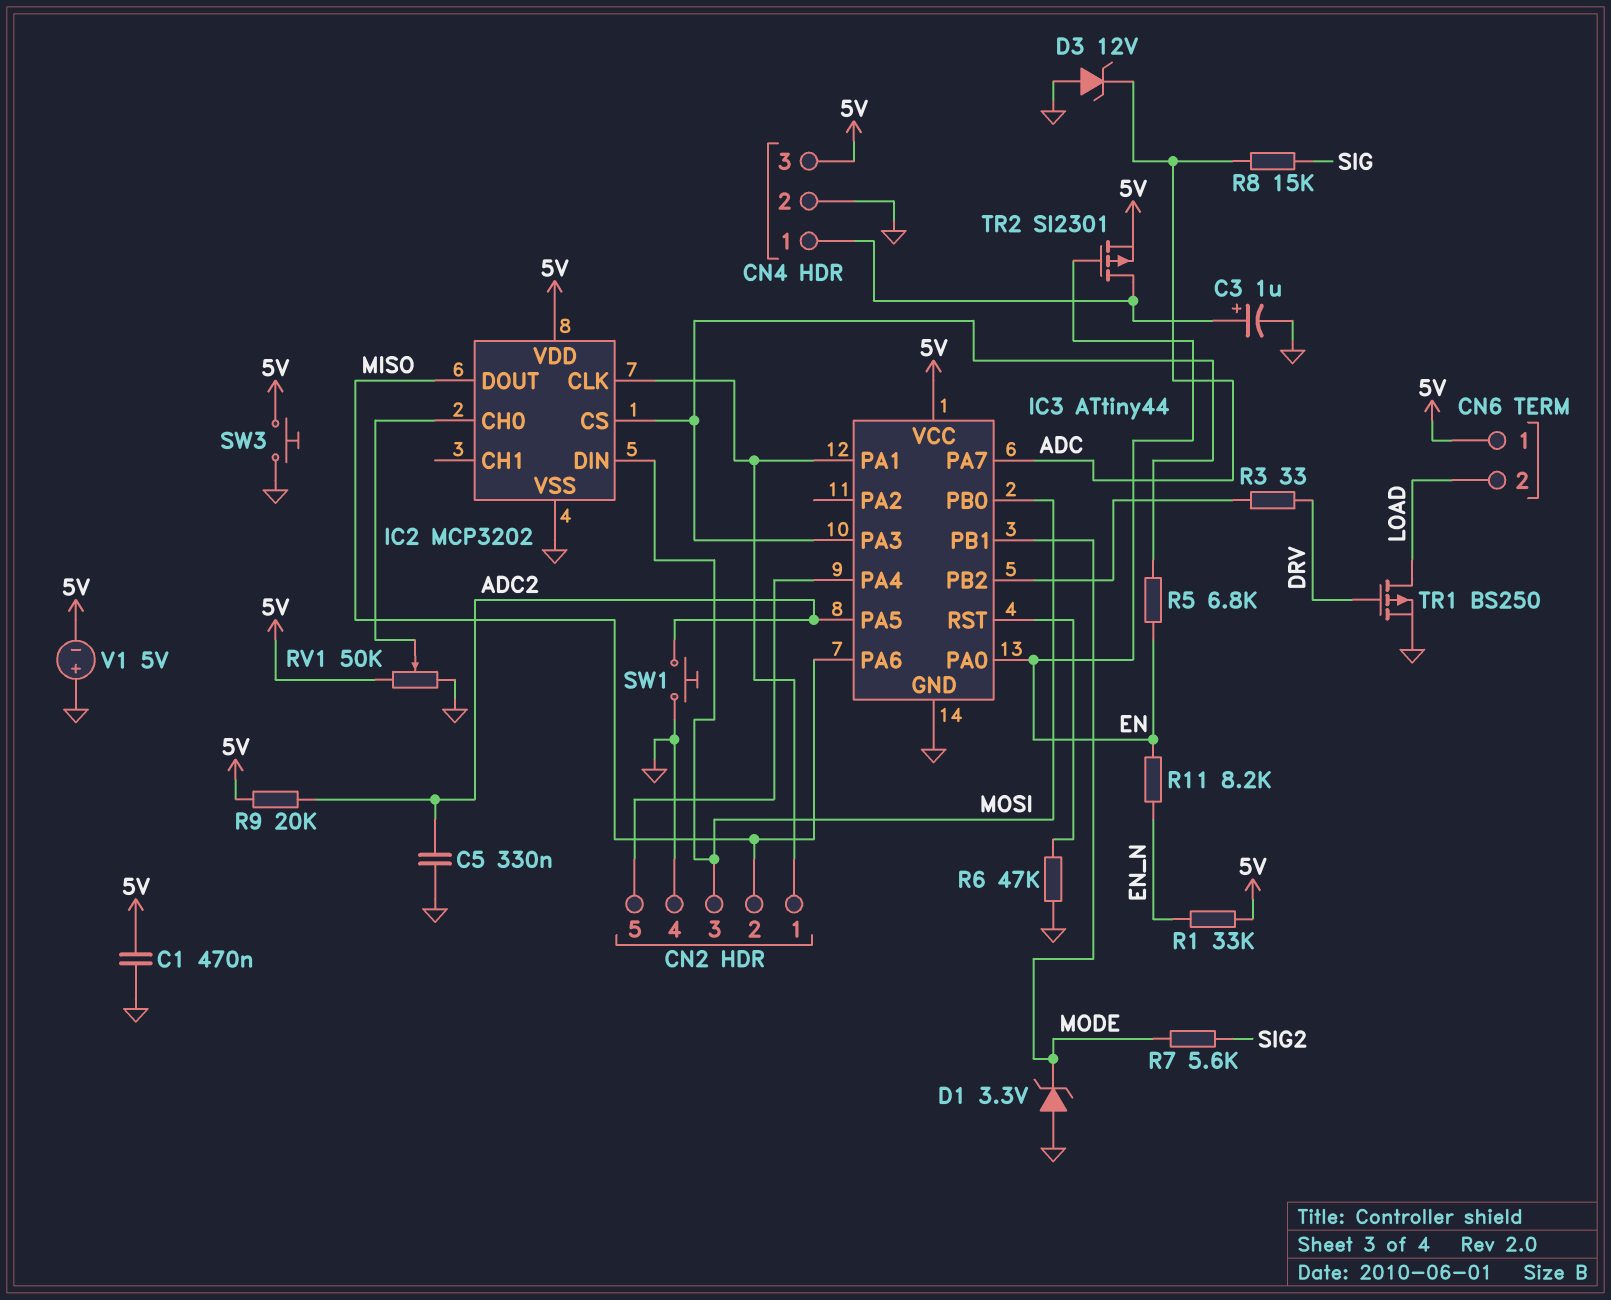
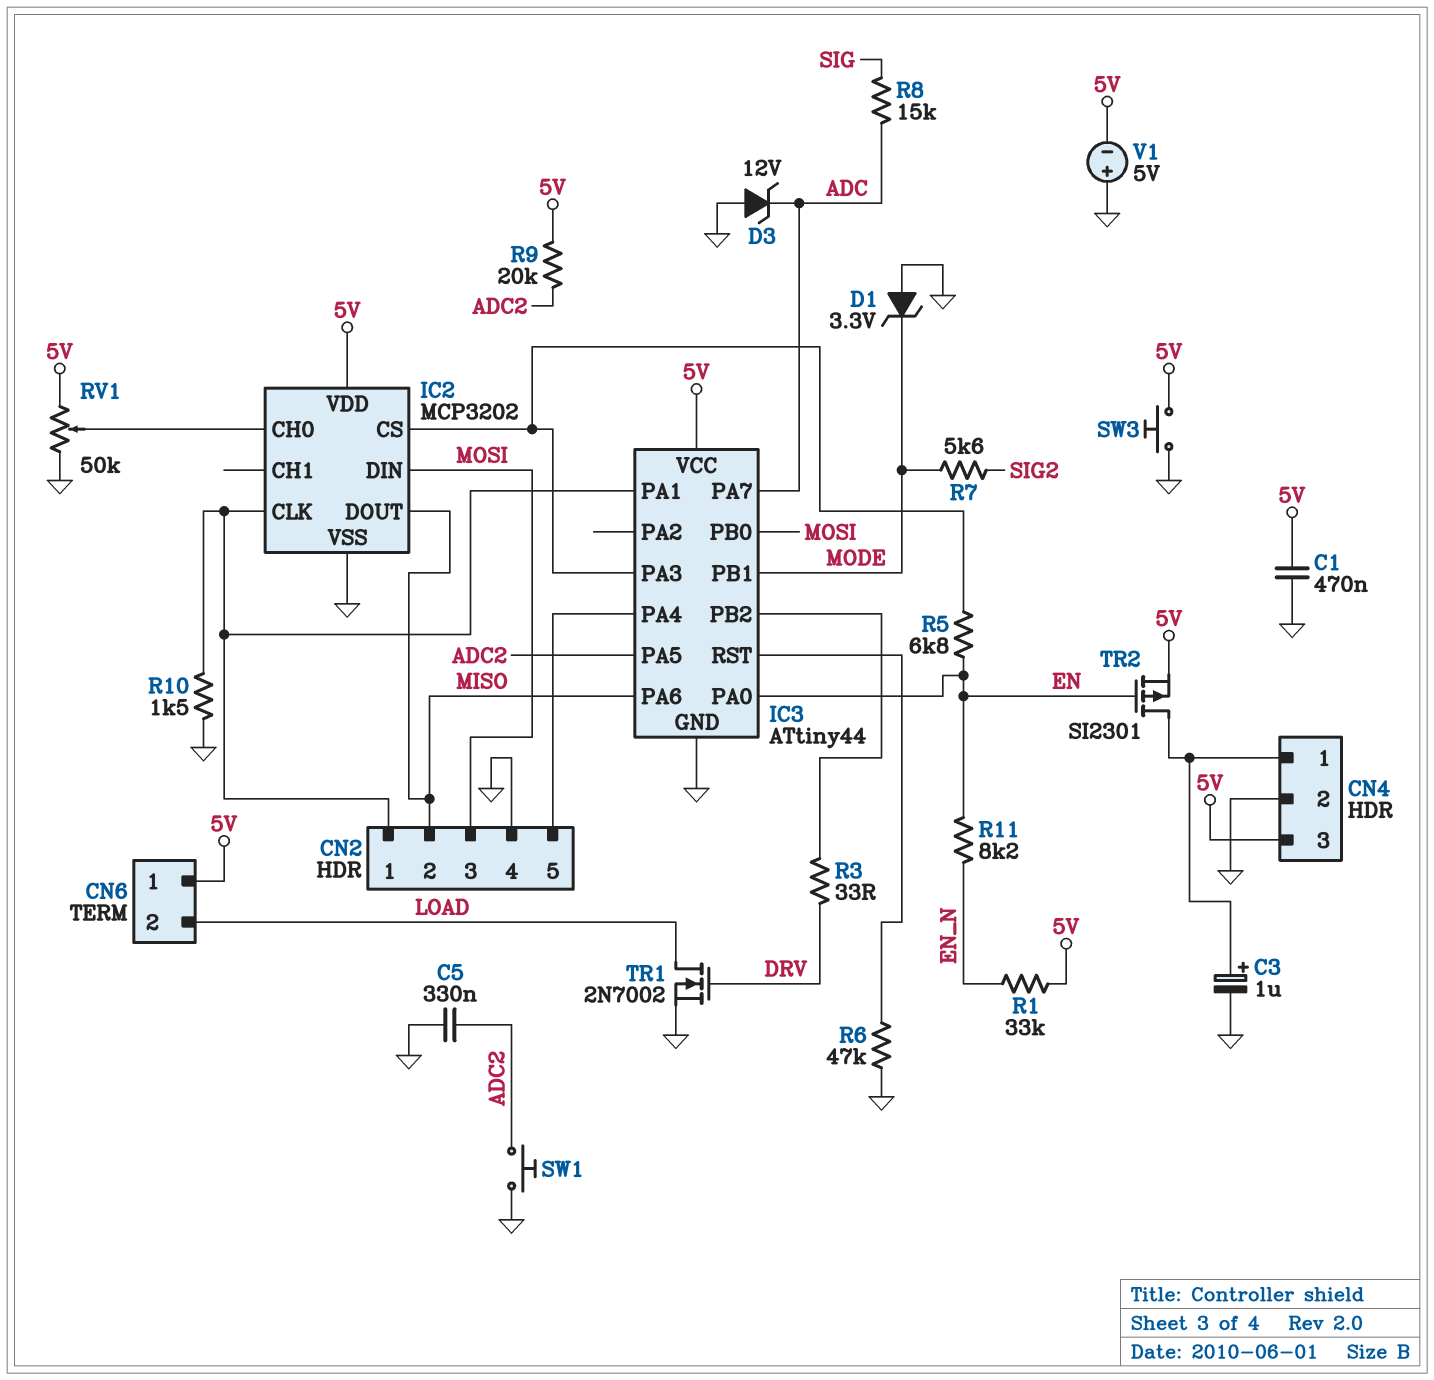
R10: none -> 1.5k (CN2/1, GND)
TR1: PMOS BS250 (G DRV, D LOAD, S GND) -> NMOS 2N7002 (G DRV, D LOAD, S GND)

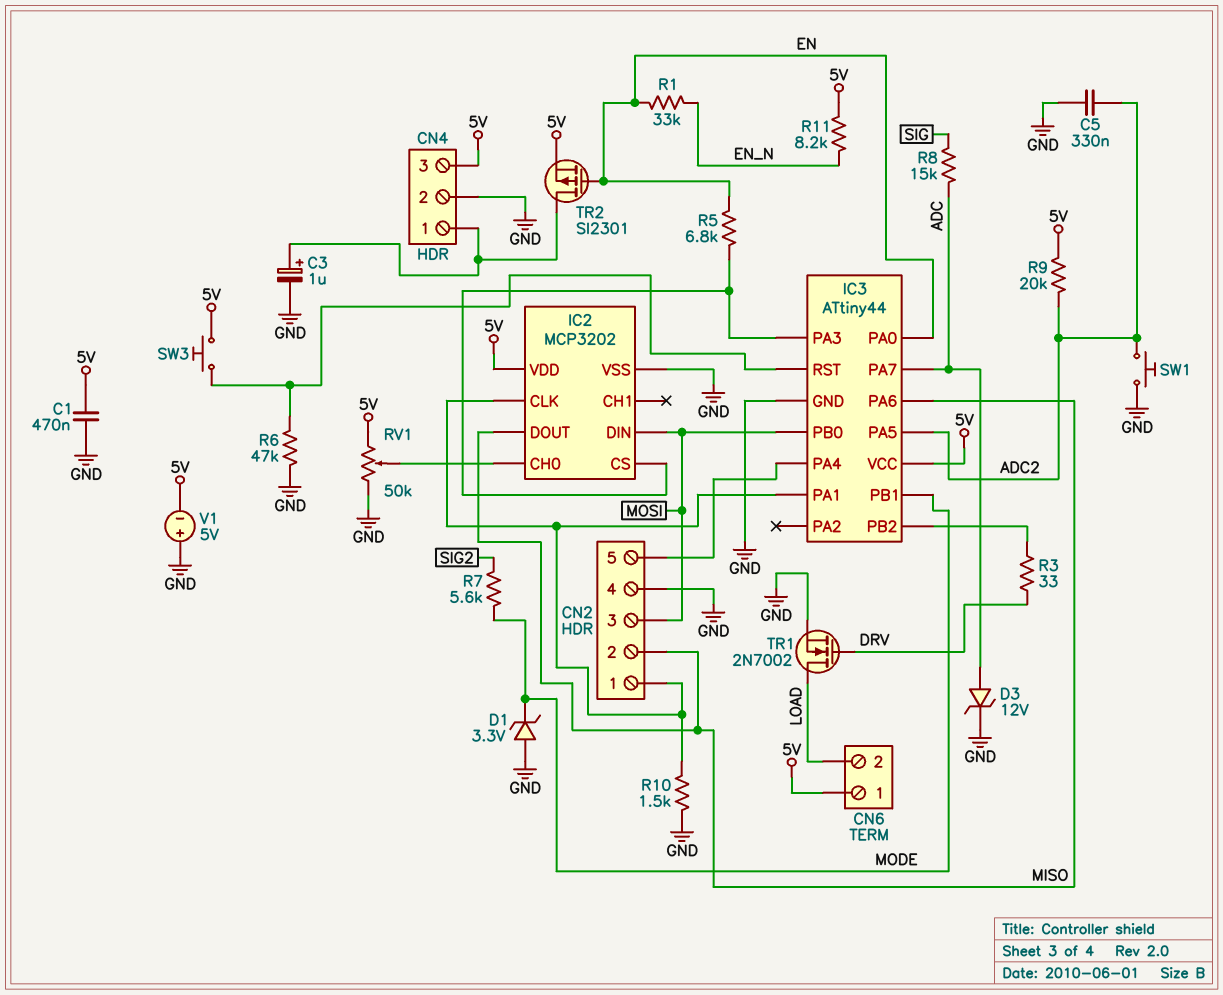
D3: zener 12V (A GND, K ADC) -> zener 12V (A ADC, K GND)
R1: 33k (5V, EN_N) -> 33k (EN, EN_N)
R11: 8.2k (EN, EN_N) -> 8.2k (5V, EN_N)
SW3: button (5V, GND) -> button (5V, IC3/RST)

